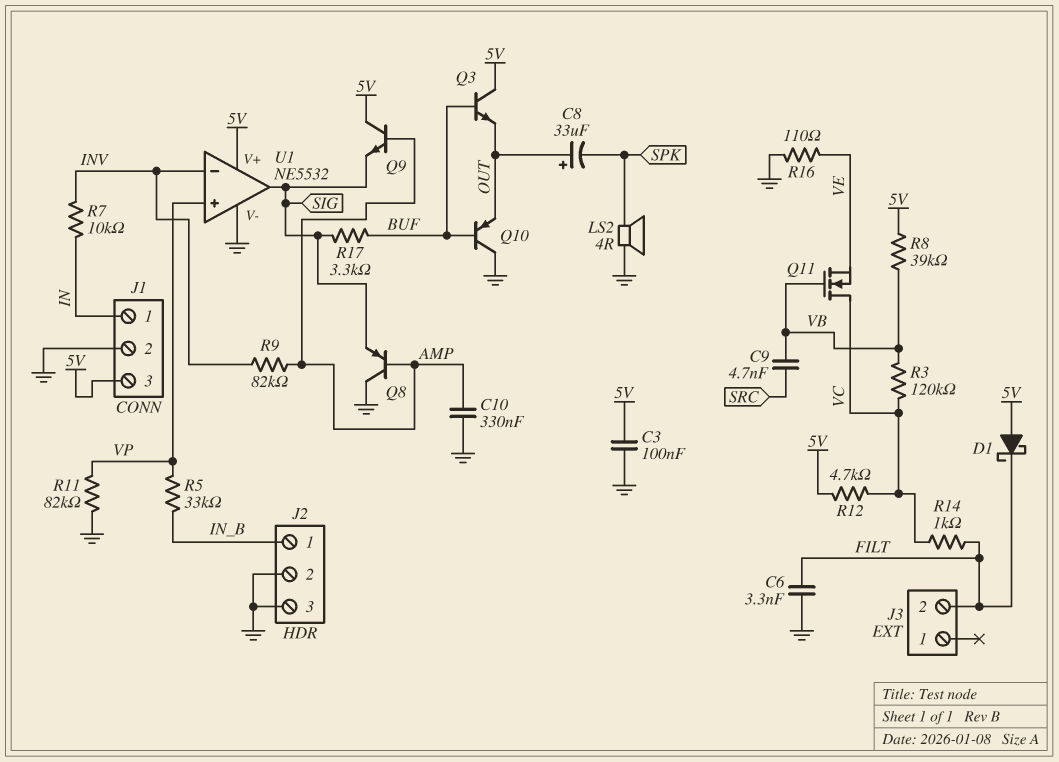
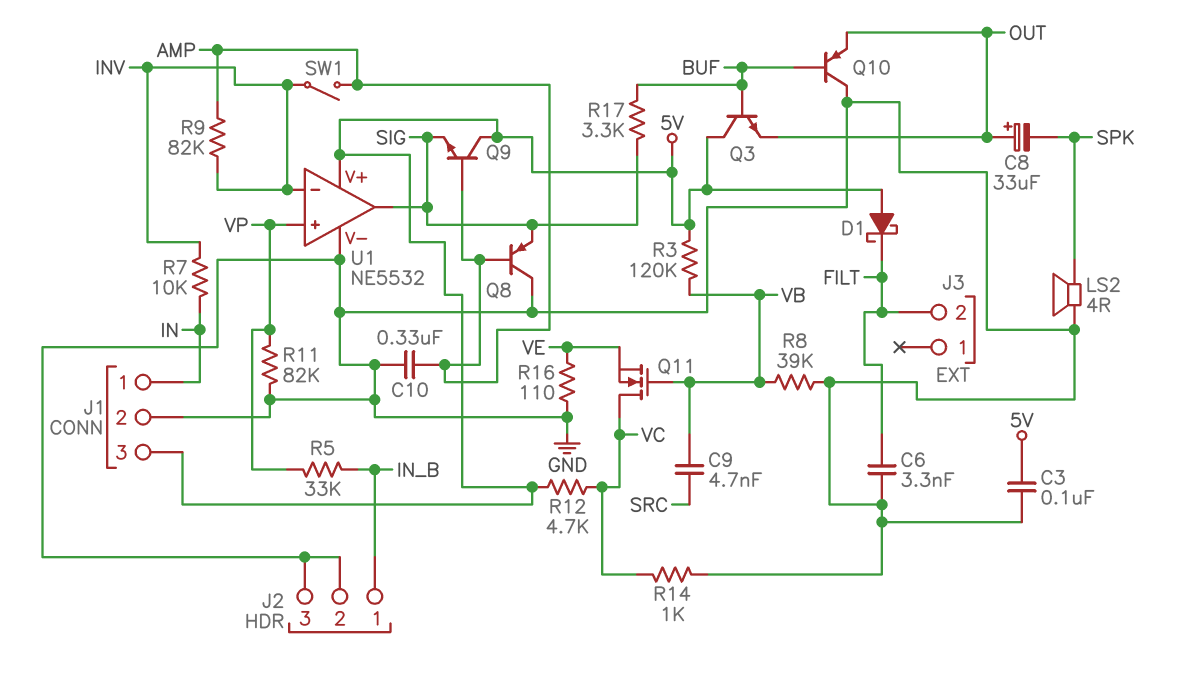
R3: 120k (VB, VC) -> 120k (5V, VB)
R8: 39k (5V, VB) -> 39k (GND, VB)
R14: 1k (FILT, VC) -> 1k (GND, VC)
SW1: none -> switch (AMP, INV)

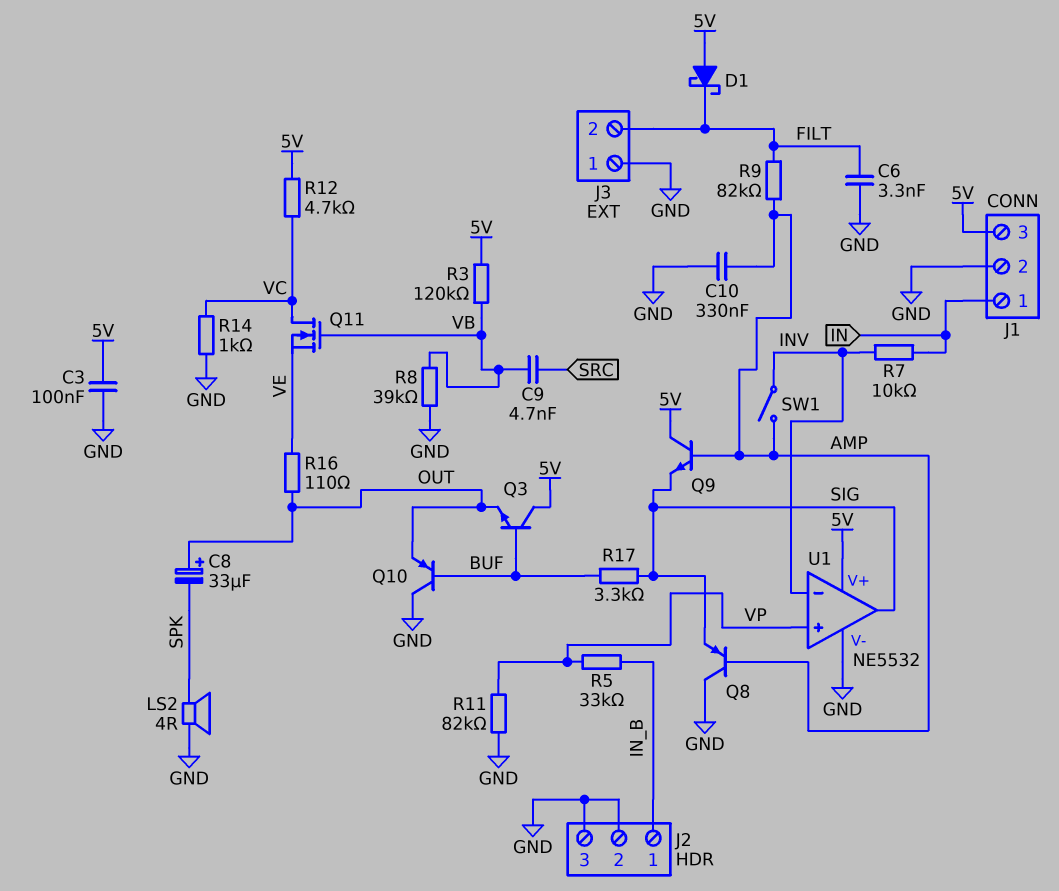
J3 pin 1: none -> GND
R9: 82k (AMP, INV) -> 82k (AMP, FILT)
R16: 110 (GND, VE) -> 110 (OUT, VE)

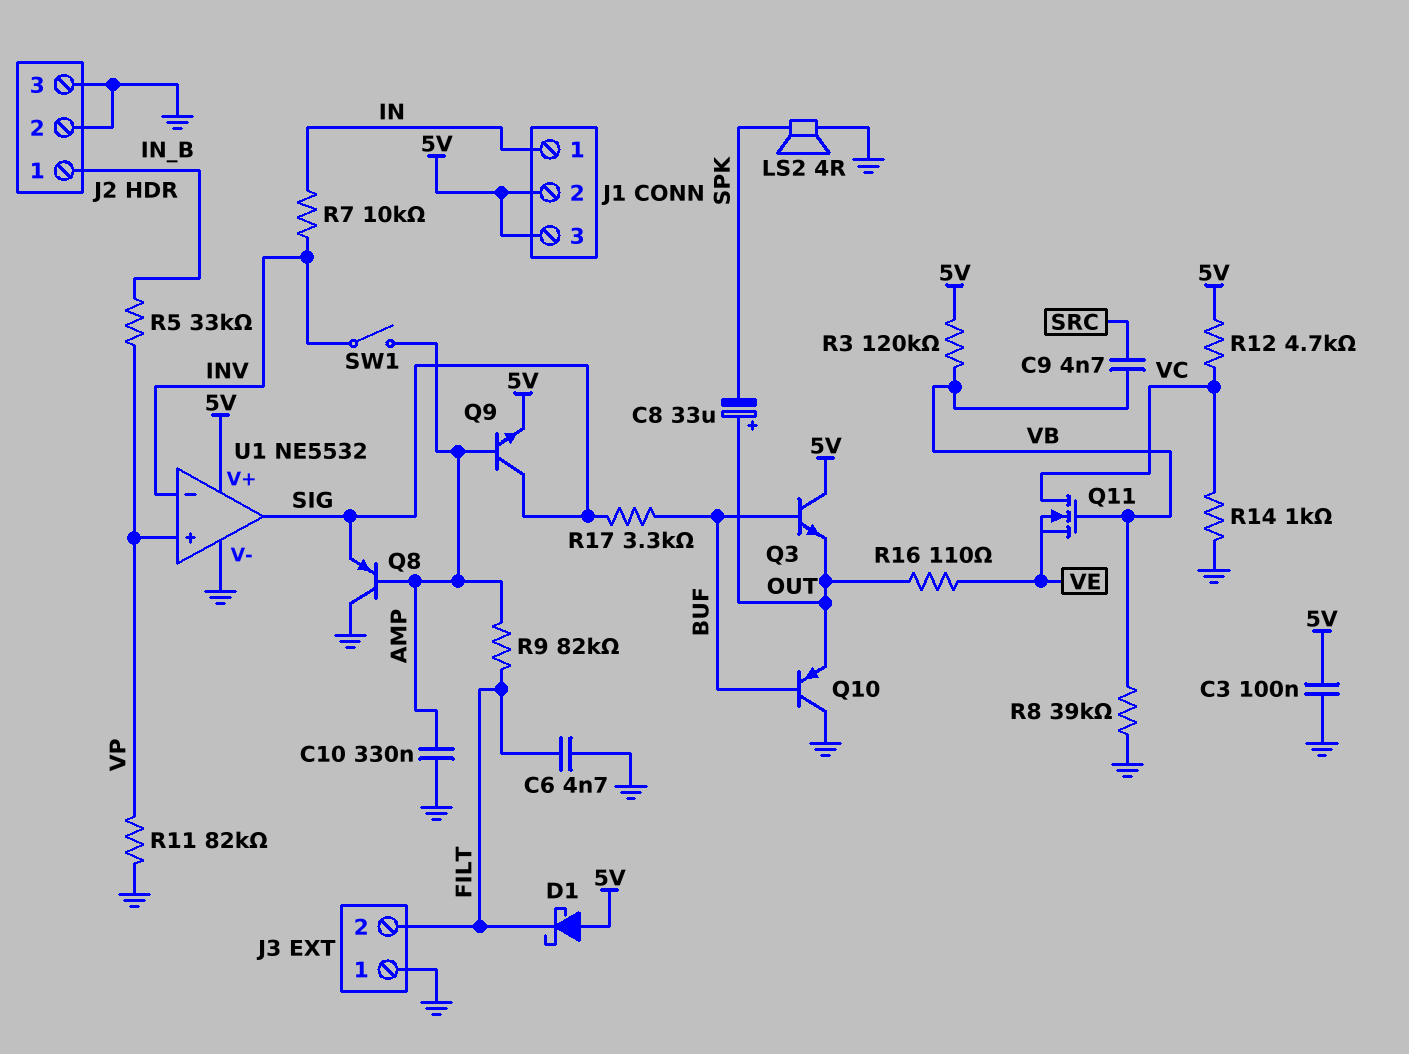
C6: 3.3nF (FILT, GND) -> 4.7nF (FILT, GND)
J1 pin 2: GND -> 5V
Q9: NPN (B AMP, C 5V, E SIG) -> NPN (B AMP, C SIG, E 5V)

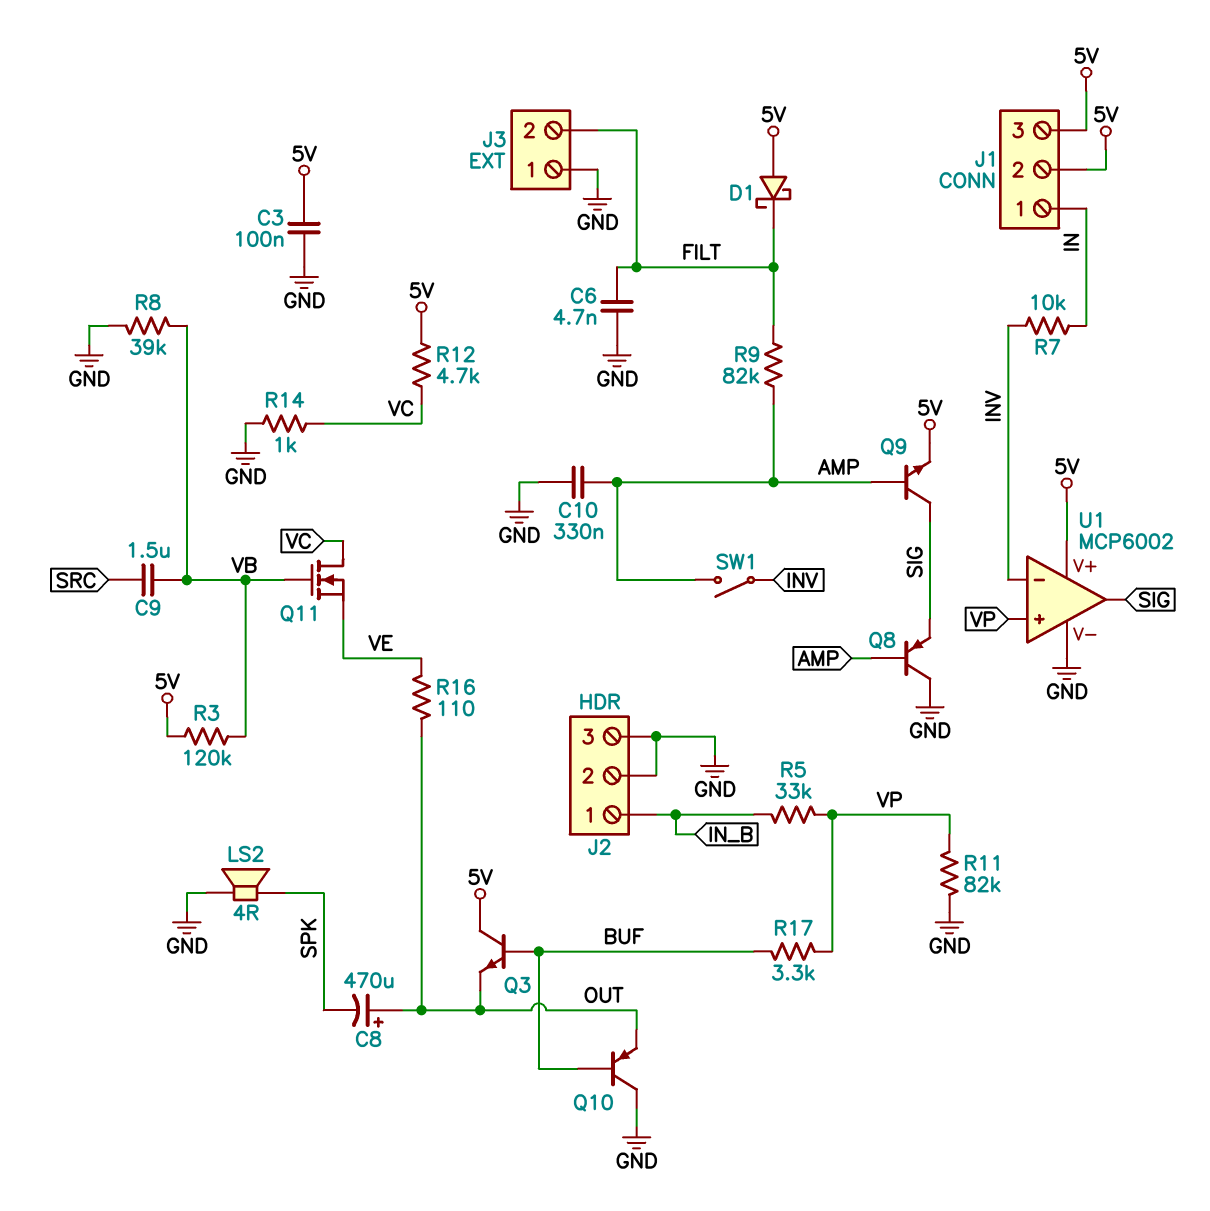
C8: 33uF (plus OUT, minus SPK) -> 470uF (plus OUT, minus SPK)
C9: 4.7nF (SRC, VB) -> 1.5uF (SRC, VB)
R17: 3.3k (BUF, SIG) -> 3.3k (BUF, VP)
U1: NE5532 -> MCP6002

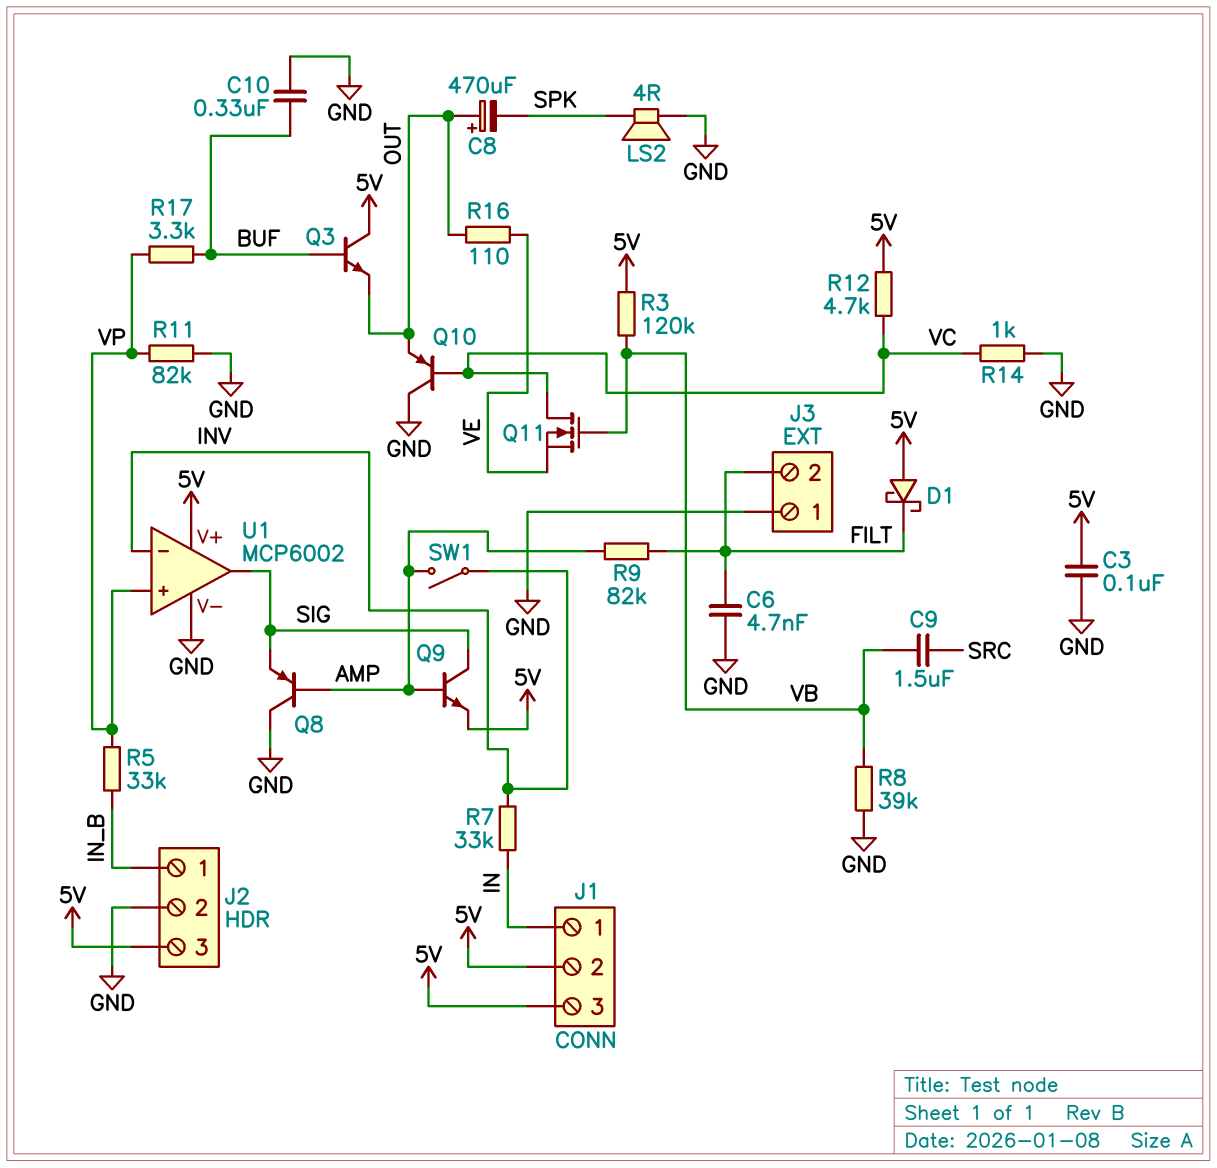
C10: 330nF (AMP, GND) -> 330nF (BUF, GND)
J2 pin 3: GND -> 5V
Q10: PNP (B BUF, C GND, E OUT) -> PNP (B VC, C GND, E OUT)
R7: 10k (IN, INV) -> 33k (IN, INV)

